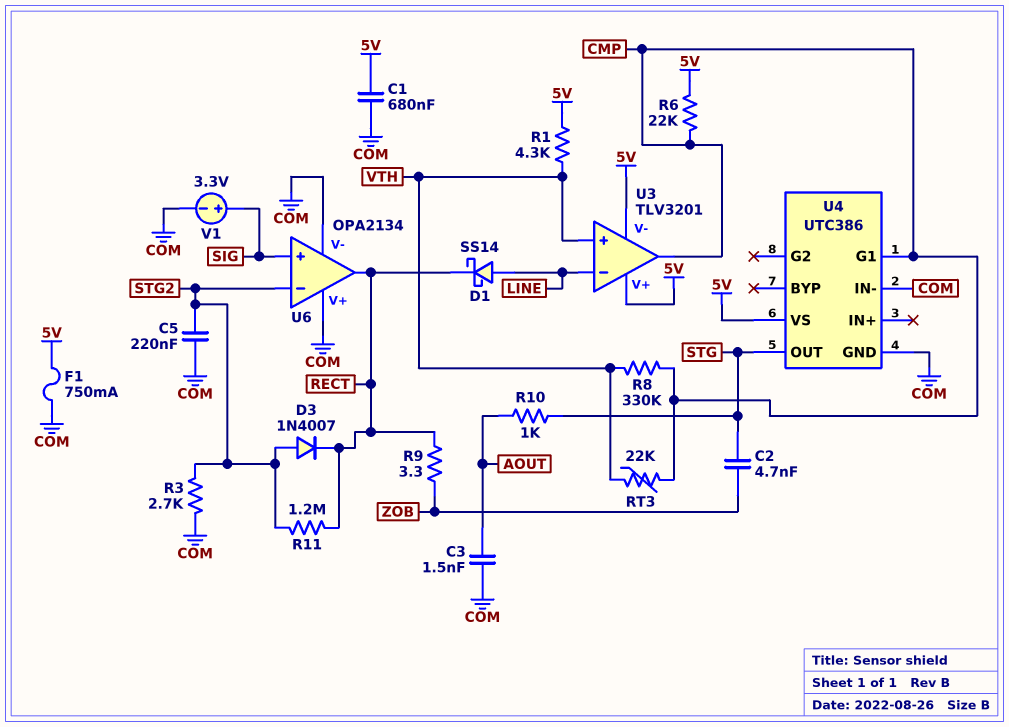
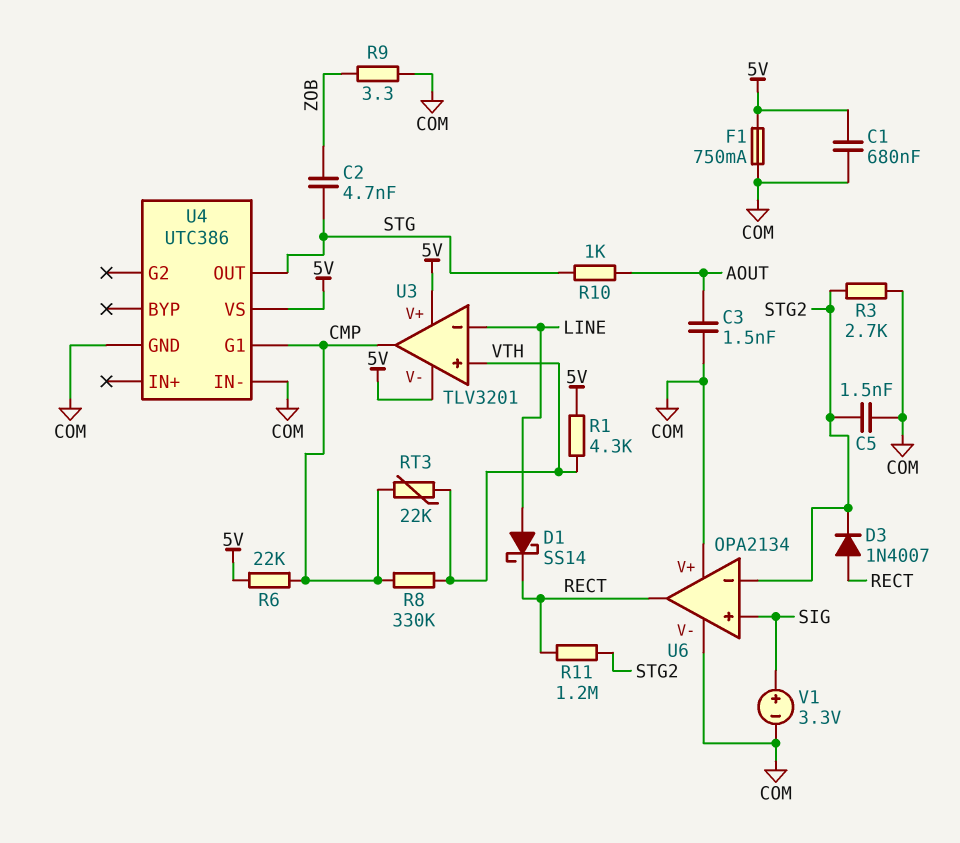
C5: 220nF (COM, STG2) -> 1.5nF (COM, STG2)
D3: diode 1N4007 (A STG2, K RECT) -> diode 1N4007 (A RECT, K STG2)
R9: 3.3 (RECT, ZOB) -> 3.3 (COM, ZOB)

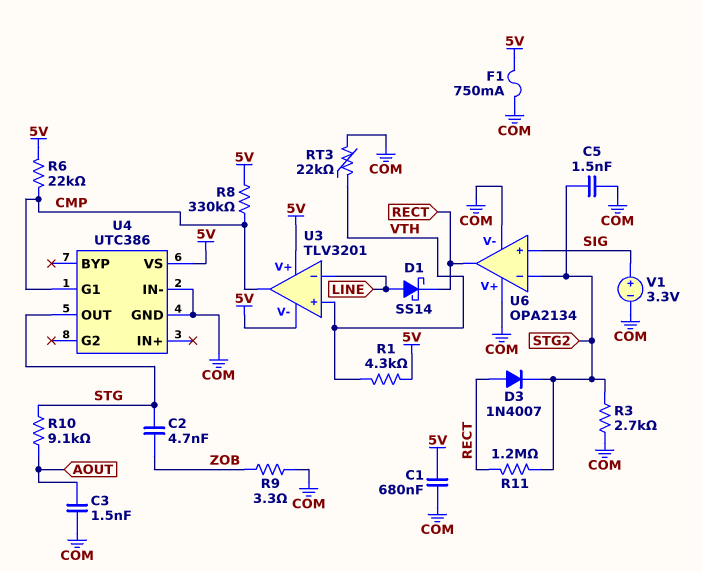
R8: 330k (CMP, VTH) -> 330k (5V, CMP)
R10: 1k (AOUT, STG) -> 9.1k (AOUT, STG)
RT3: 22k (CMP, VTH) -> 22k (COM, VTH)

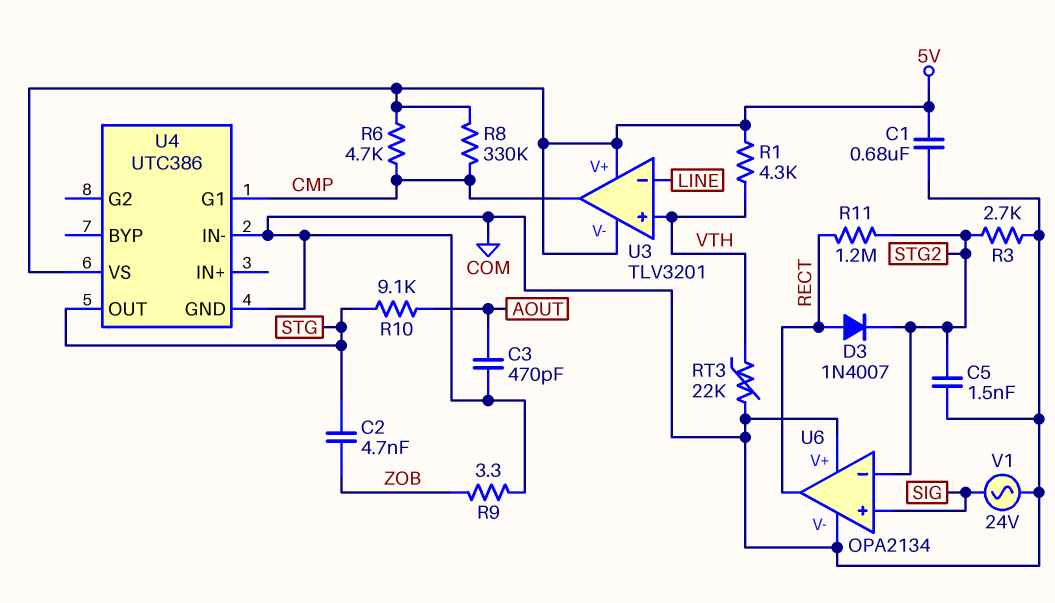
C3: 1.5nF (AOUT, COM) -> 470pF (AOUT, COM)
D1: schottky SS14 (A LINE, K RECT) -> none
F1: 750mA (5V, COM) -> none
R6: 22k (5V, CMP) -> 4.7k (5V, CMP)
V1: 3.3V (plus SIG, minus COM) -> AC 24V (COM, SIG)

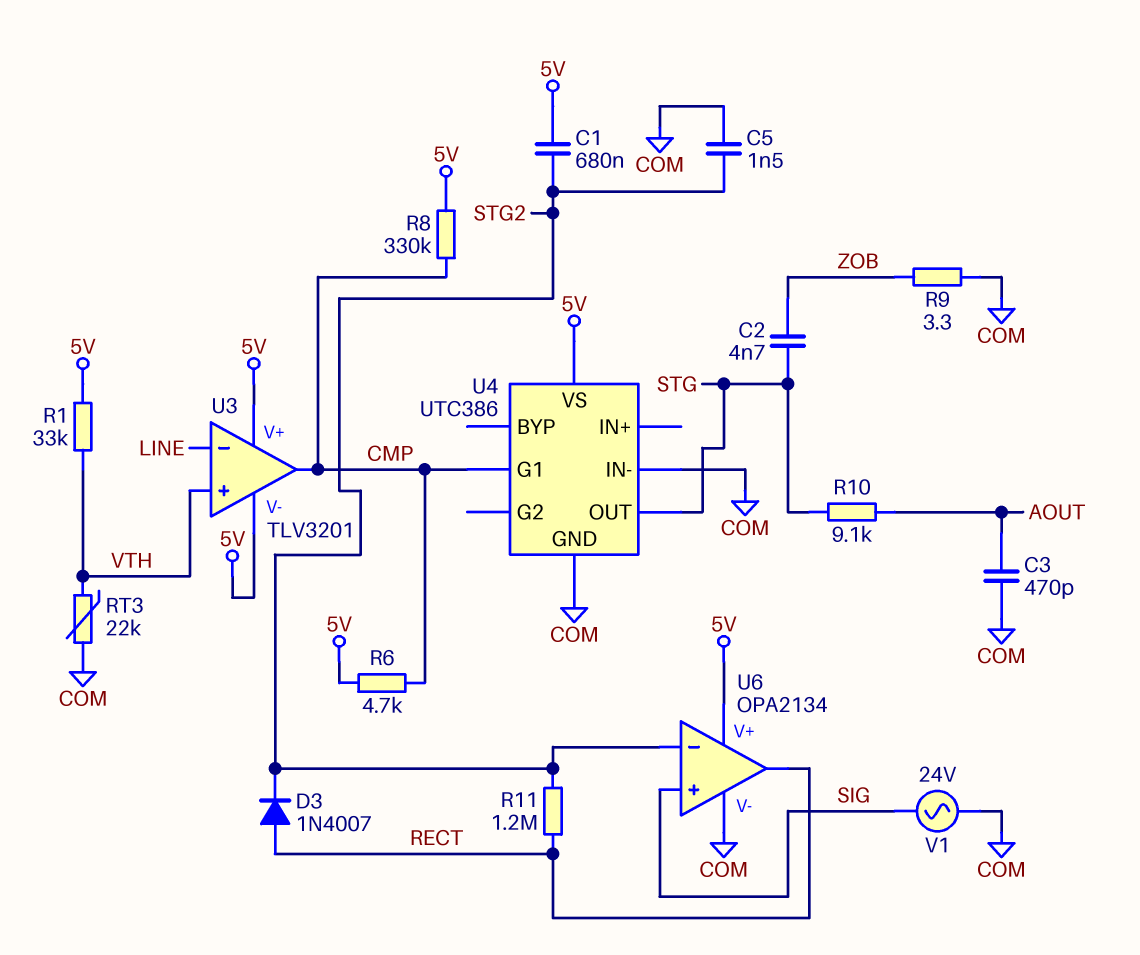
C1: 680nF (5V, COM) -> 680nF (5V, STG2)
R1: 4.3k (5V, VTH) -> 33k (5V, VTH)
R3: 2.7k (COM, STG2) -> none
U6 pin V+: COM -> 5V

